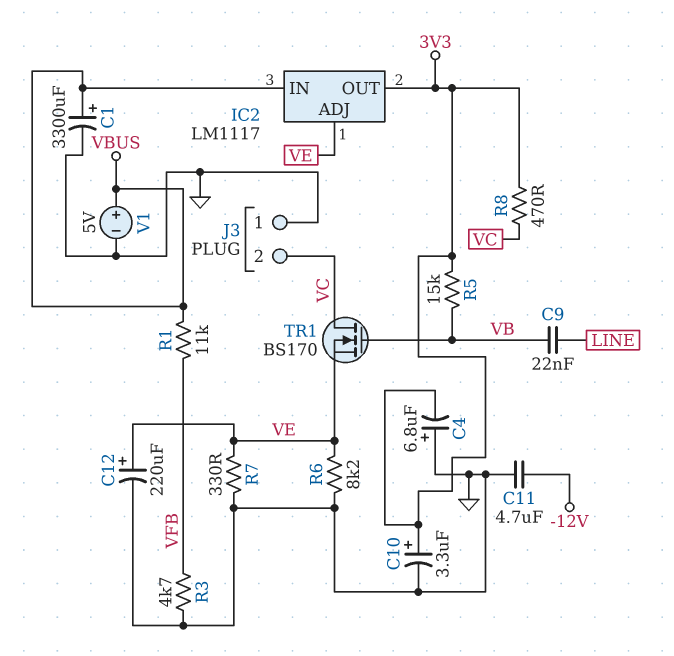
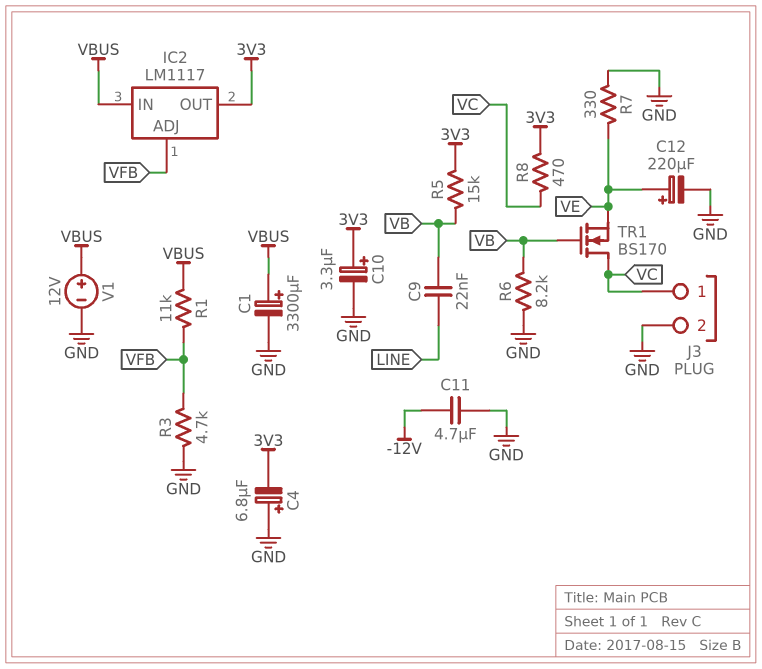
IC2 pin ADJ: VE -> VFB
J3 pin 1: GND -> VC
J3 pin 2: VC -> GND
R6: 8.2k (GND, VE) -> 8.2k (GND, VB)
V1: 5V (plus VBUS, minus GND) -> 12V (plus VBUS, minus GND)

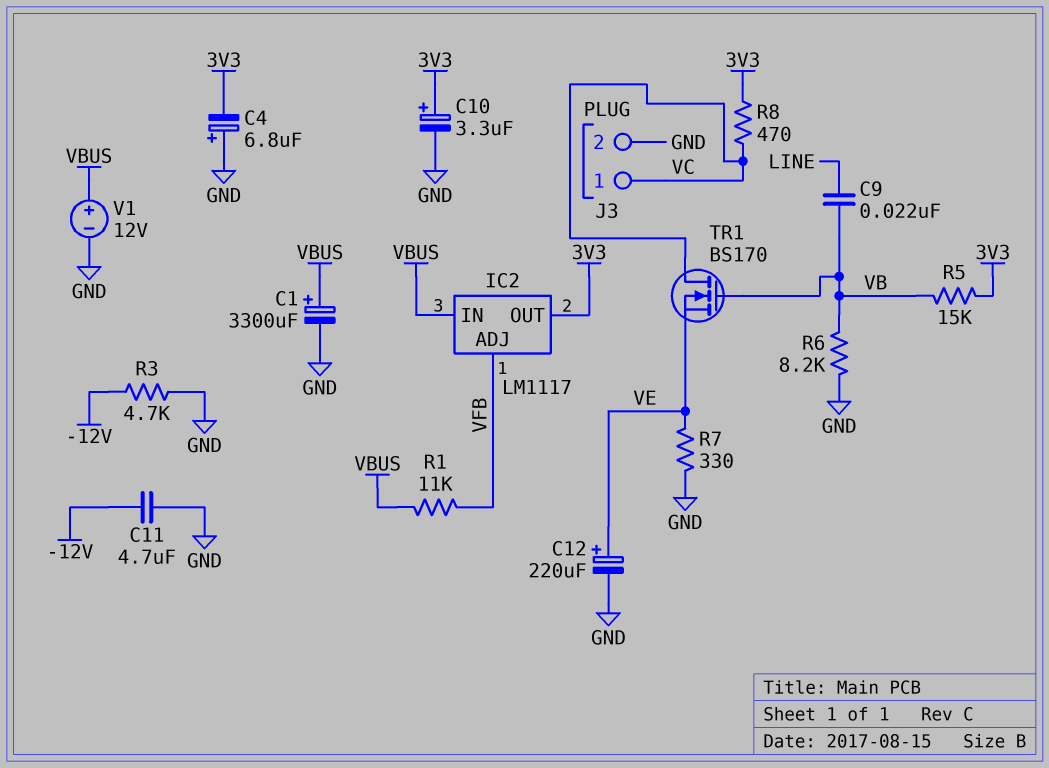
R3: 4.7k (GND, VFB) -> 4.7k (-12V, GND)

